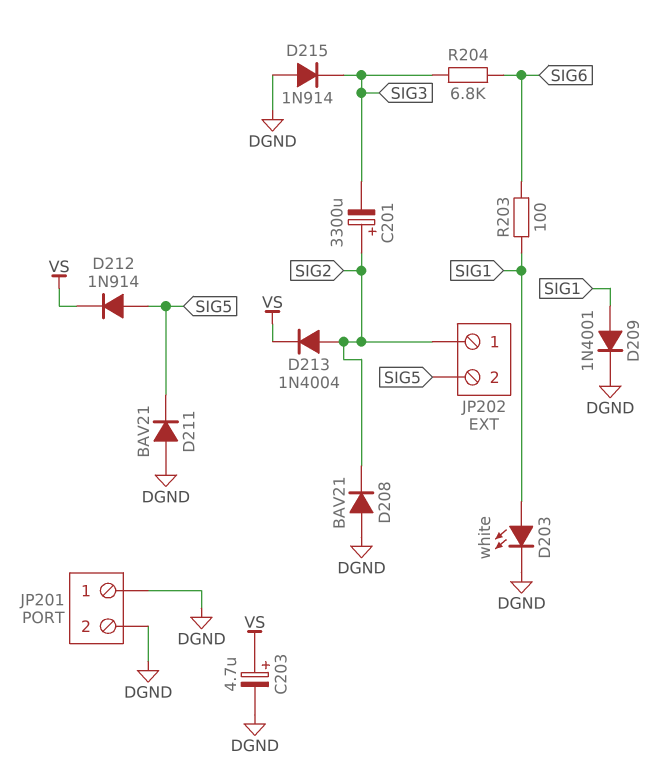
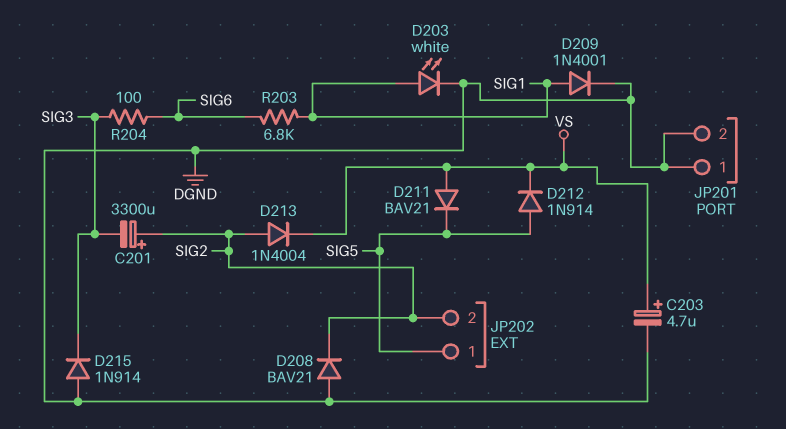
D211: diode BAV21 (A DGND, K SIG5) -> diode BAV21 (A VS, K SIG5)
JP202 pin 1: SIG2 -> SIG5
JP202 pin 2: SIG5 -> SIG2
R203: 100 (SIG1, SIG6) -> 6.8k (SIG1, SIG6)
R204: 6.8k (SIG3, SIG6) -> 100 (SIG3, SIG6)

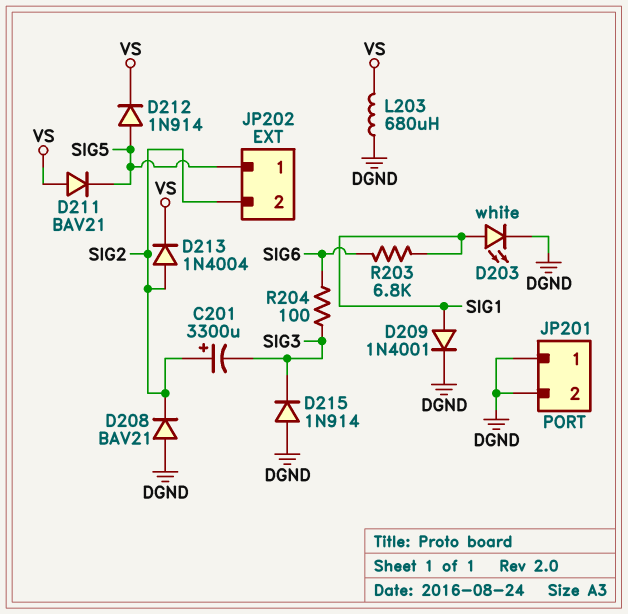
C203: 4.7uF (plus VS, minus DGND) -> none
L203: none -> 680uH (DGND, VS)

